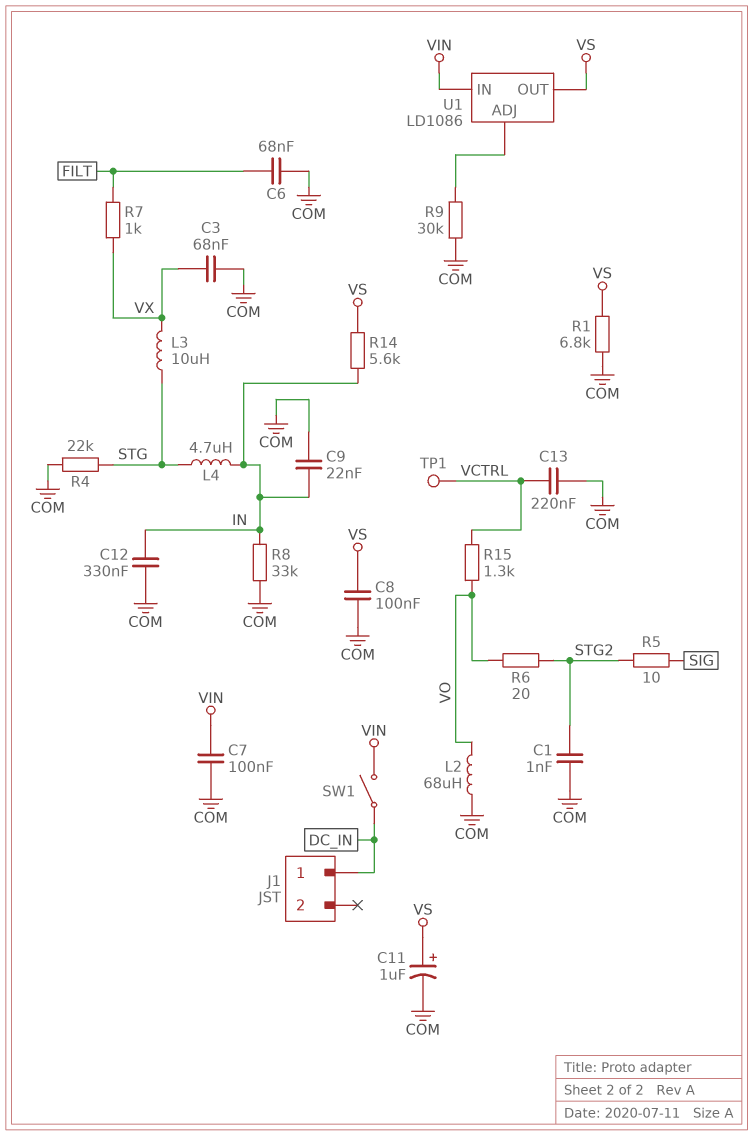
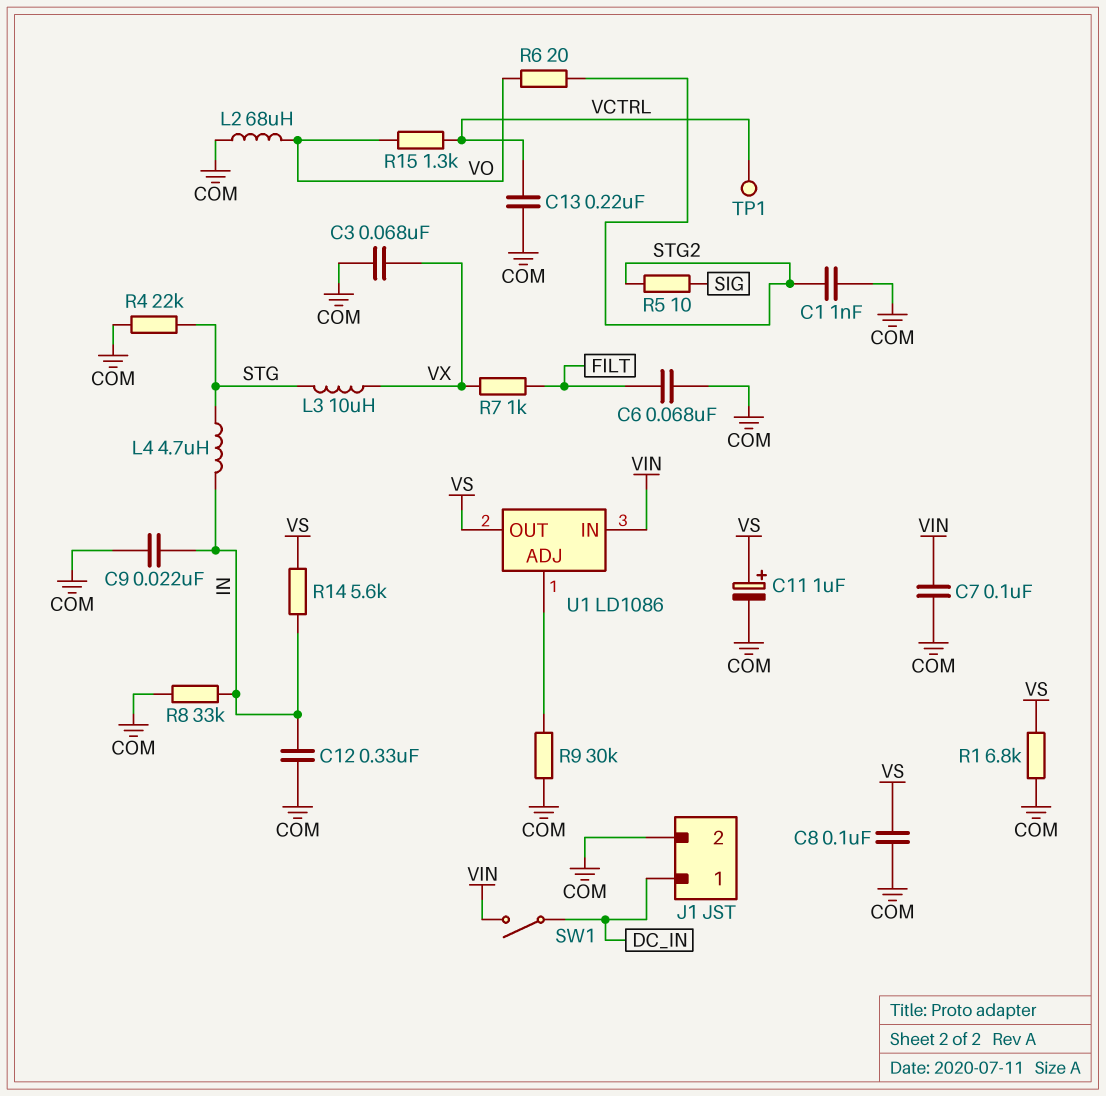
J1 pin 2: none -> COM

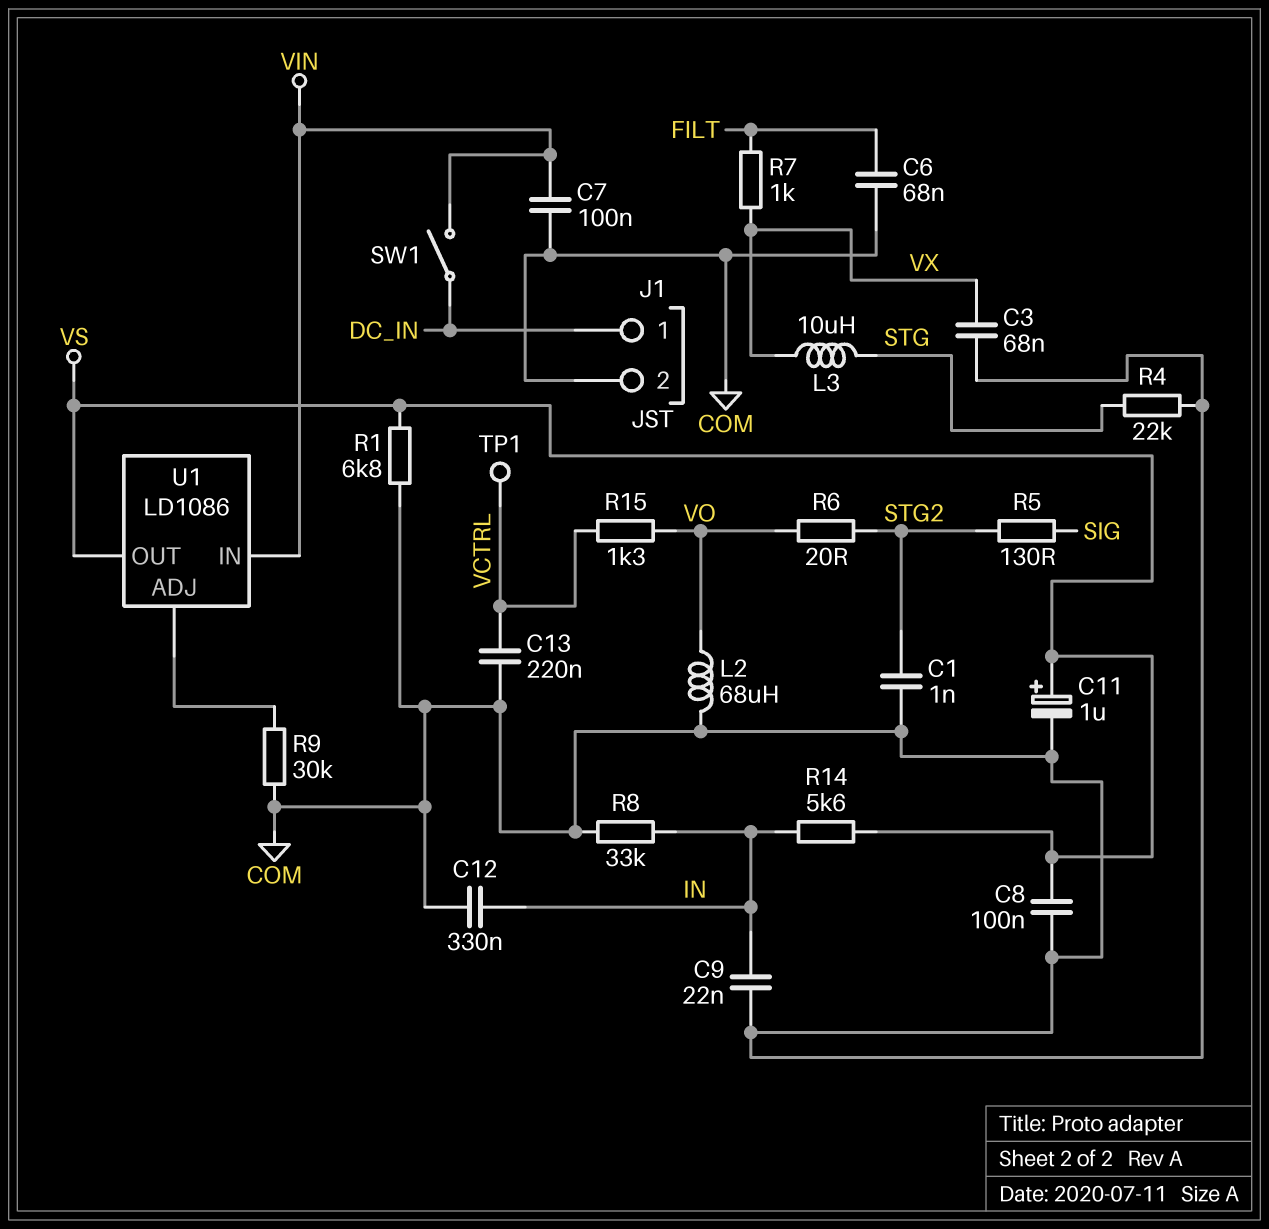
L4: 4.7uH (IN, STG) -> none
R5: 10 (SIG, STG2) -> 130 (SIG, STG2)

